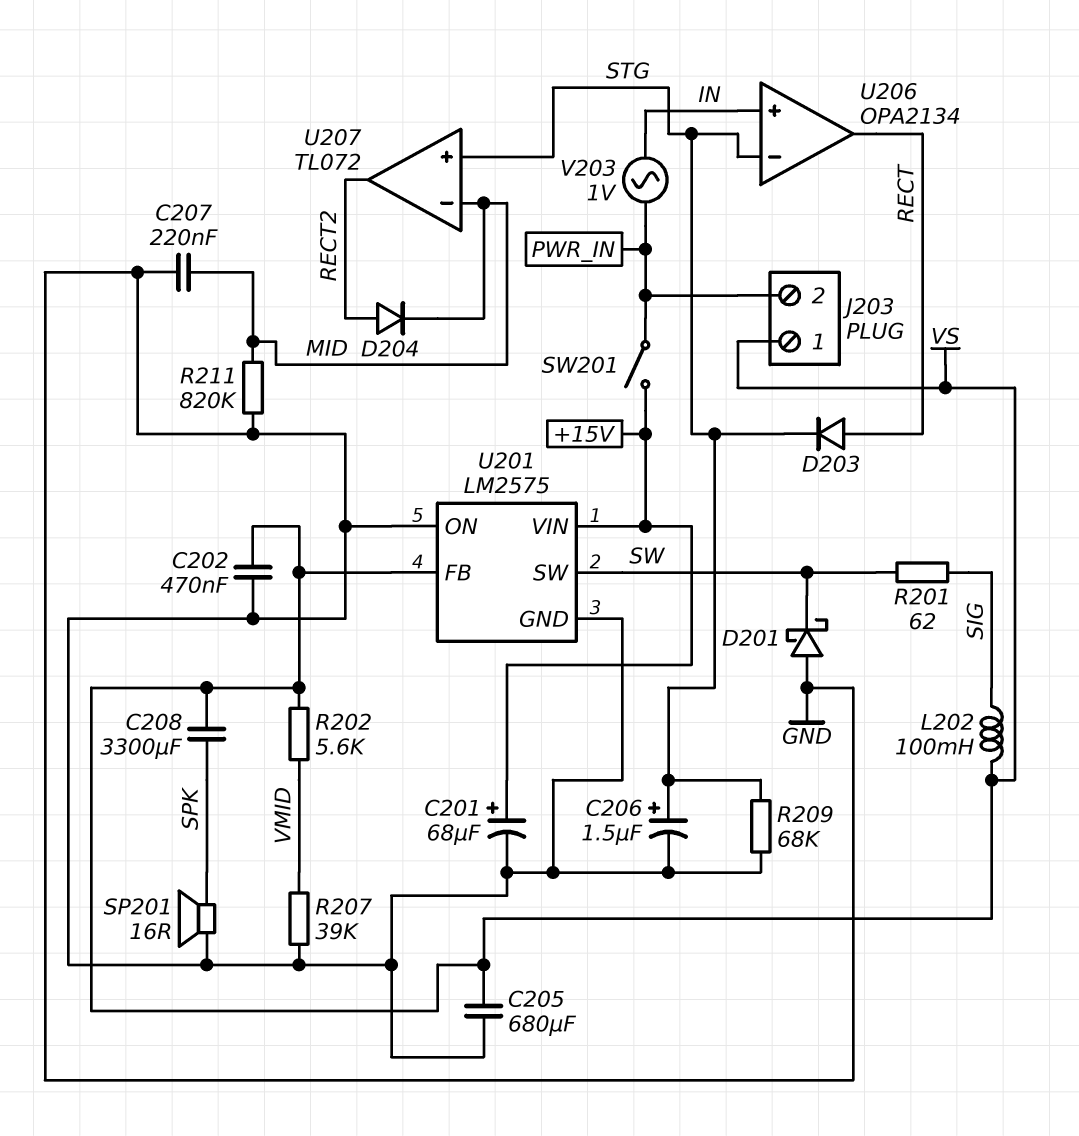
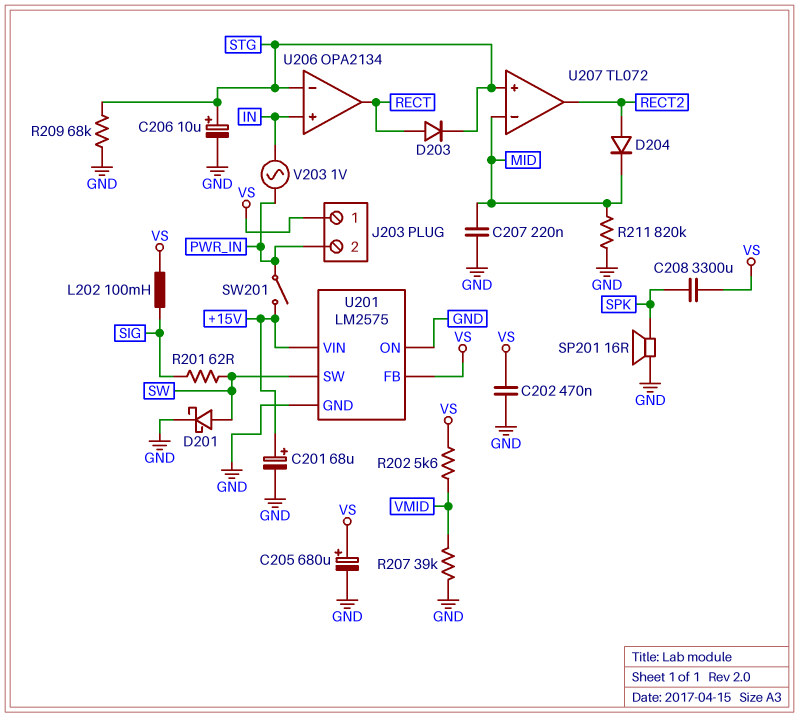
C205: 680uF (GND, VS) -> 680uF (plus VS, minus GND)
C206: 1.5uF (plus STG, minus GND) -> 10uF (plus STG, minus GND)
D201: schottky (A GND, K SW) -> schottky (A SW, K GND)

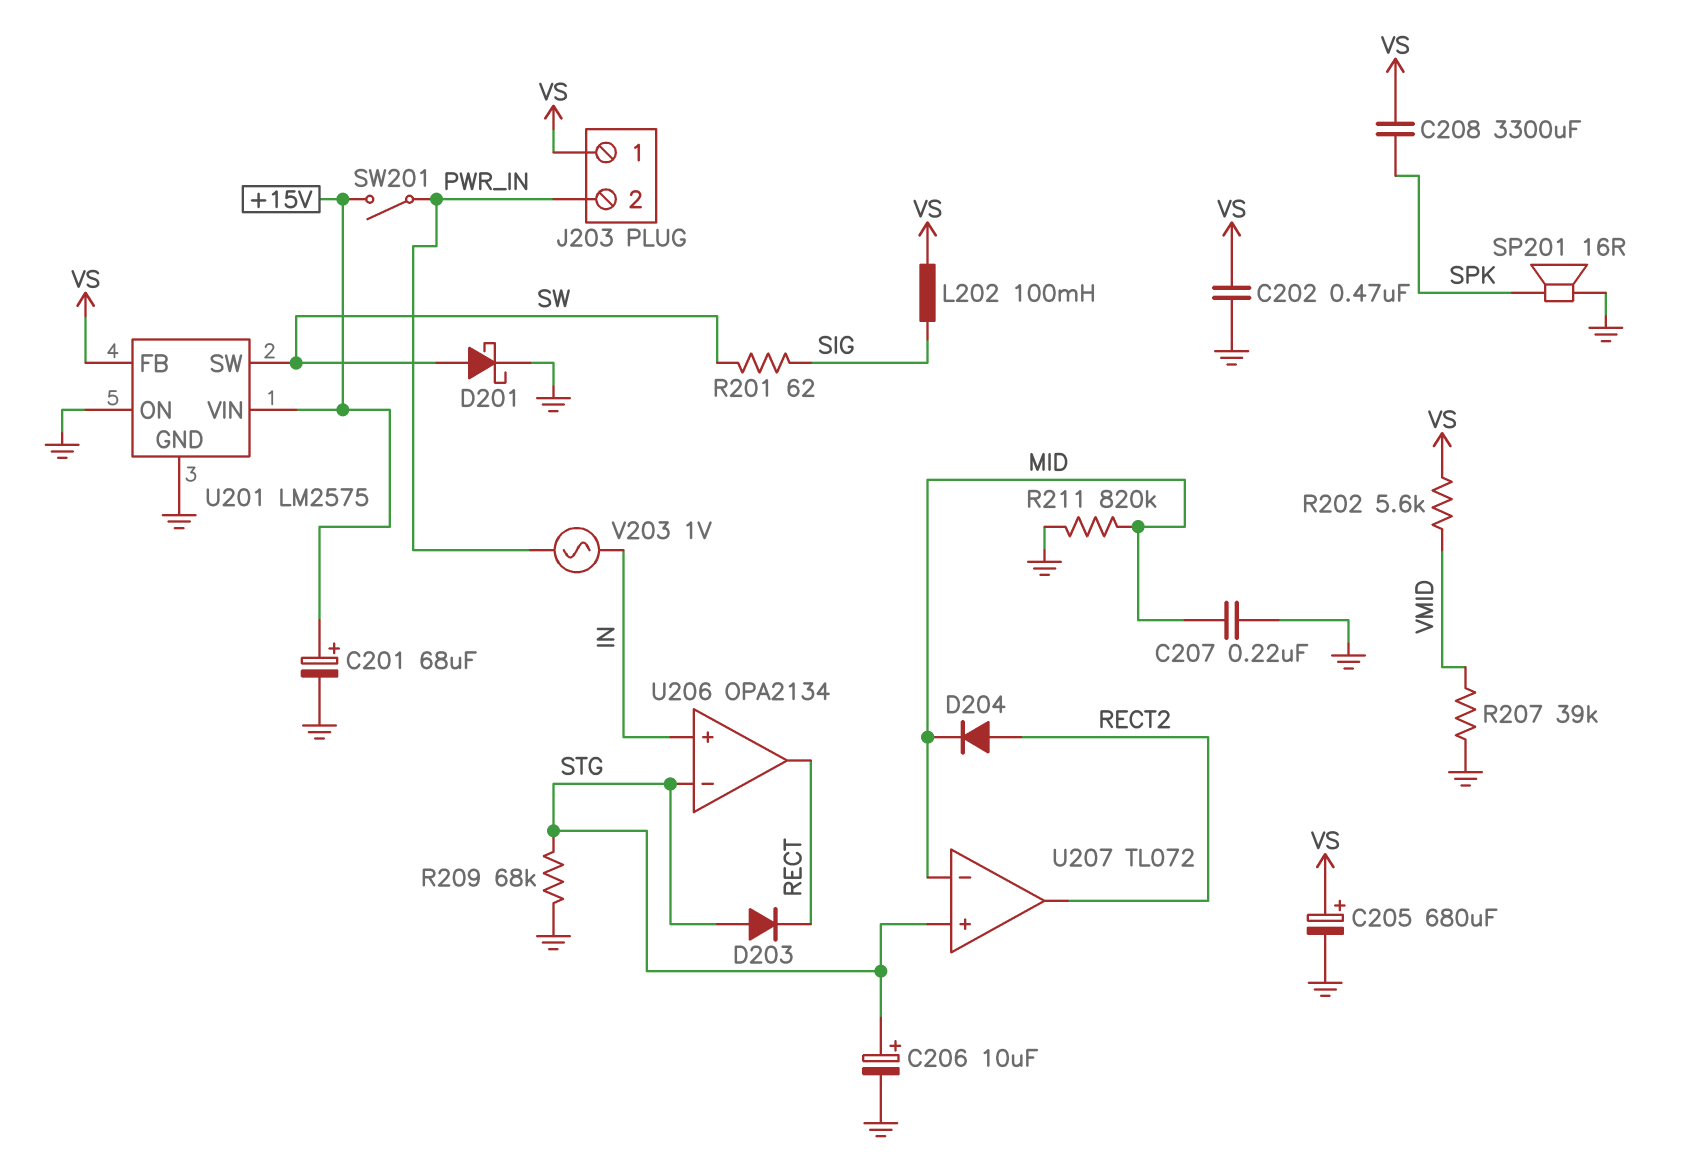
D203: diode (A RECT, K STG) -> diode (A STG, K RECT)

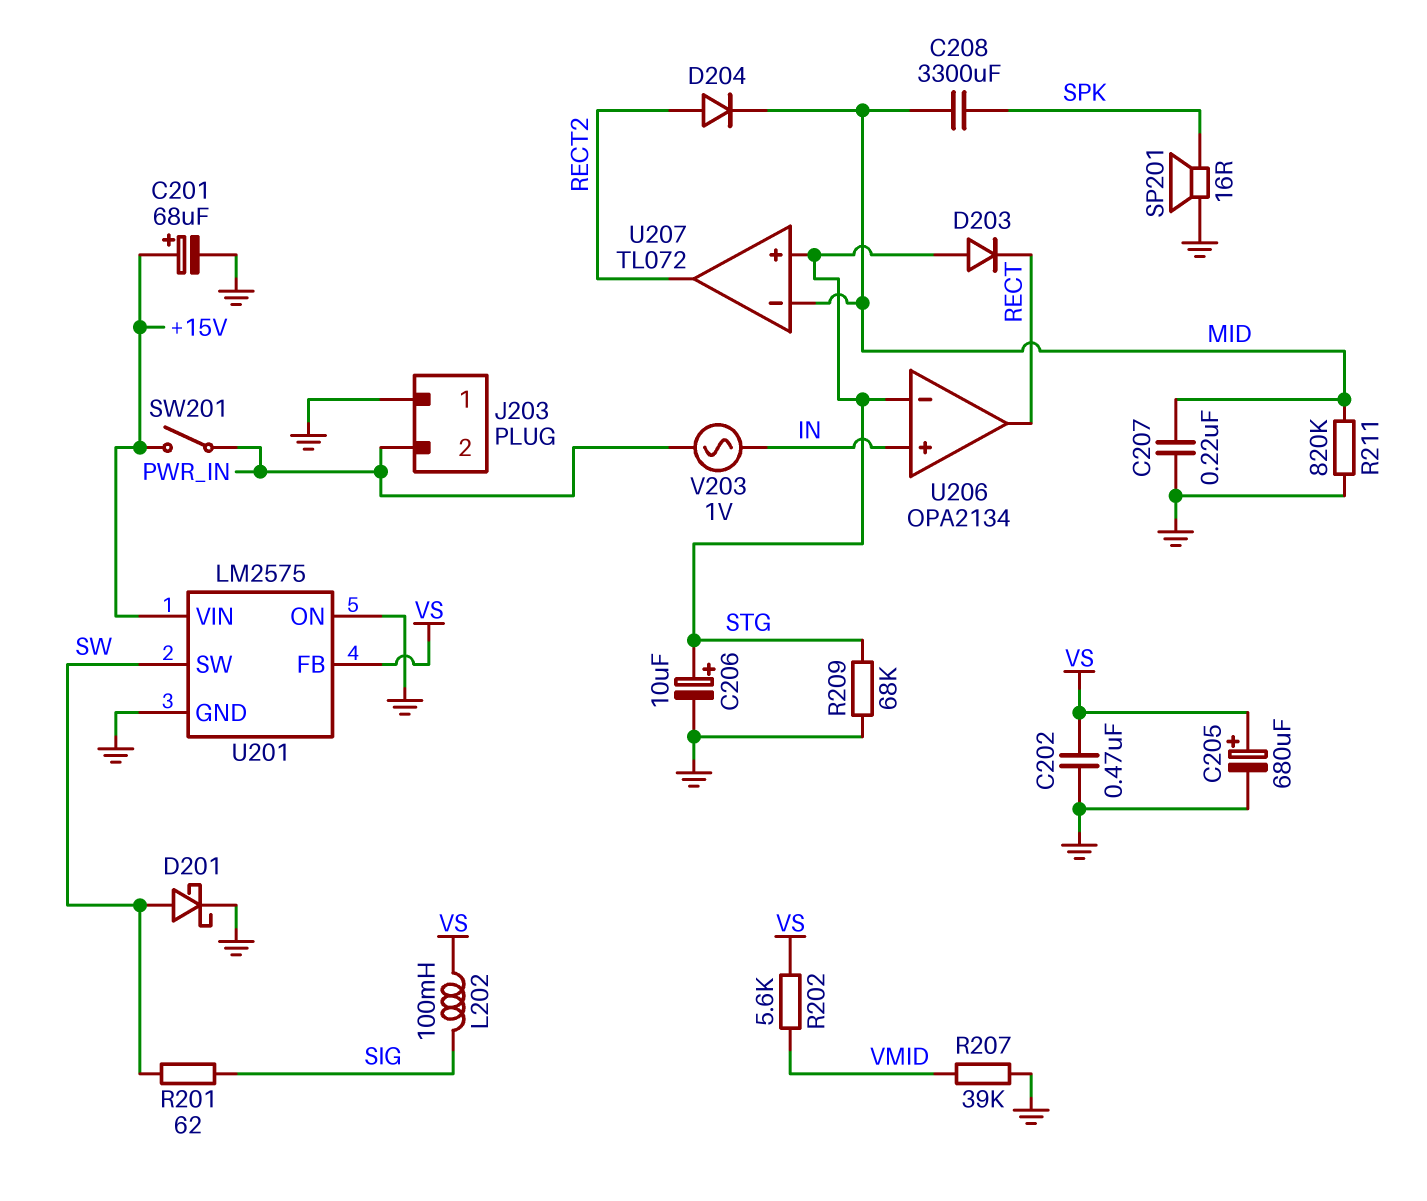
C208: 3300uF (SPK, VS) -> 3300uF (MID, SPK)
J203 pin 1: VS -> GND

